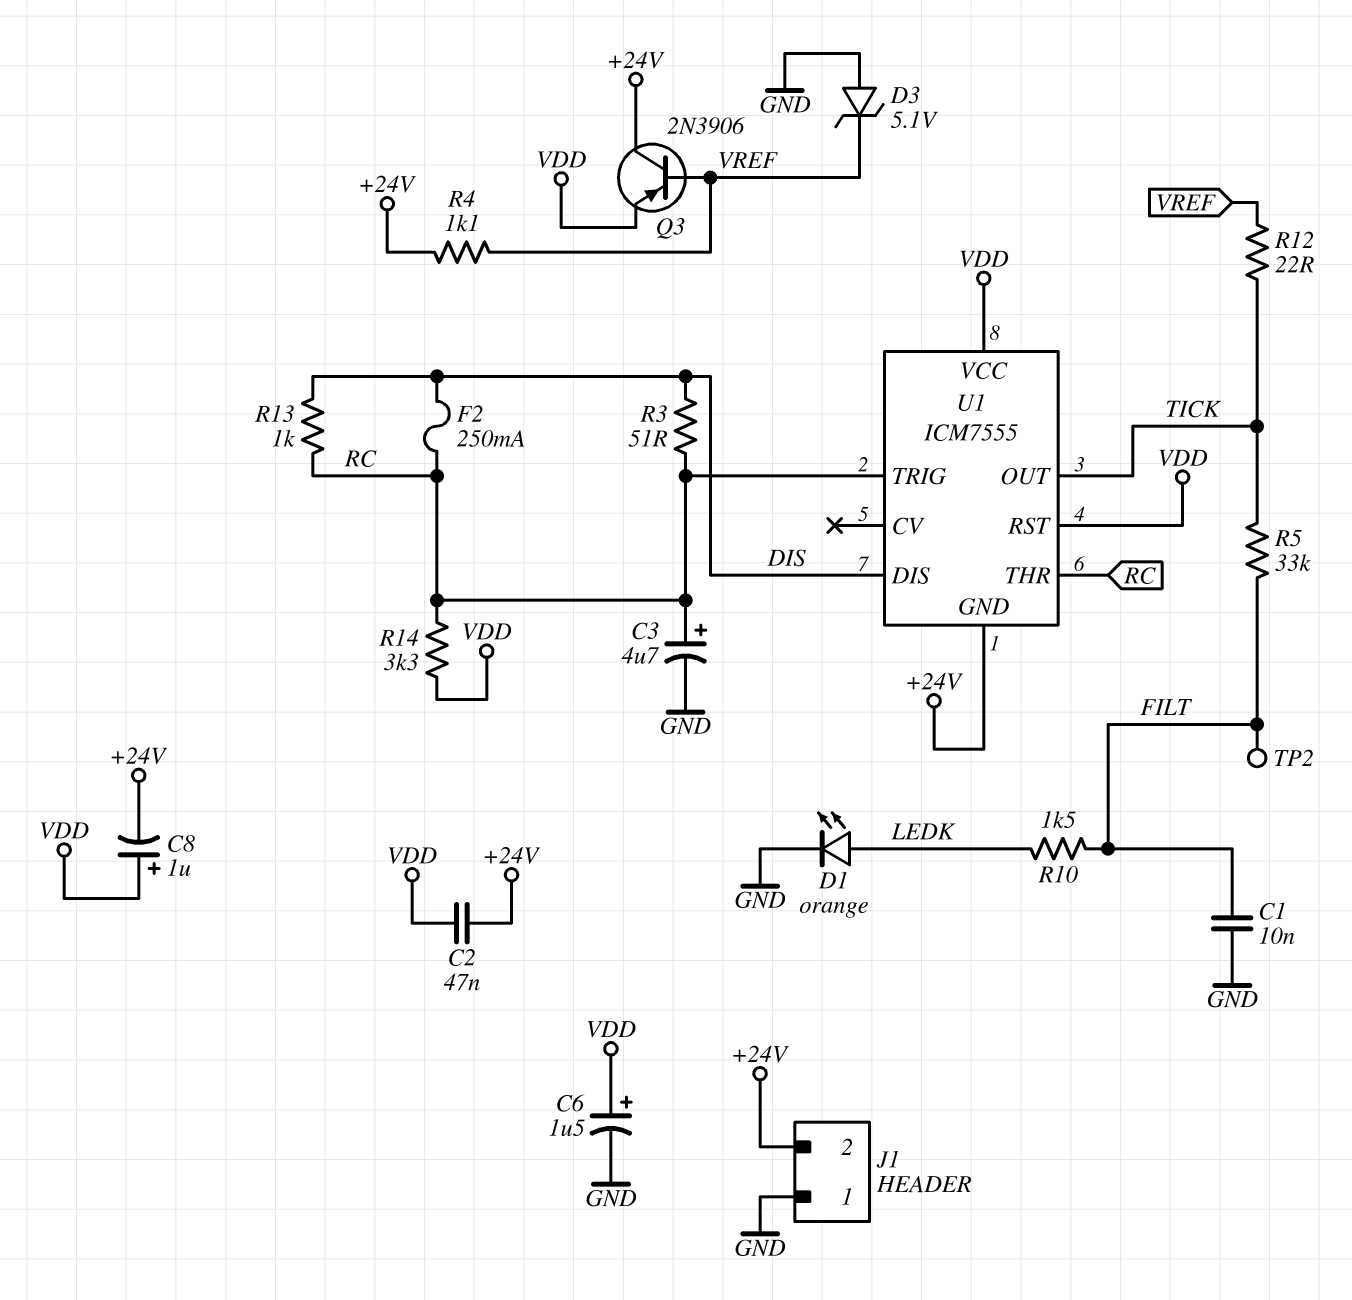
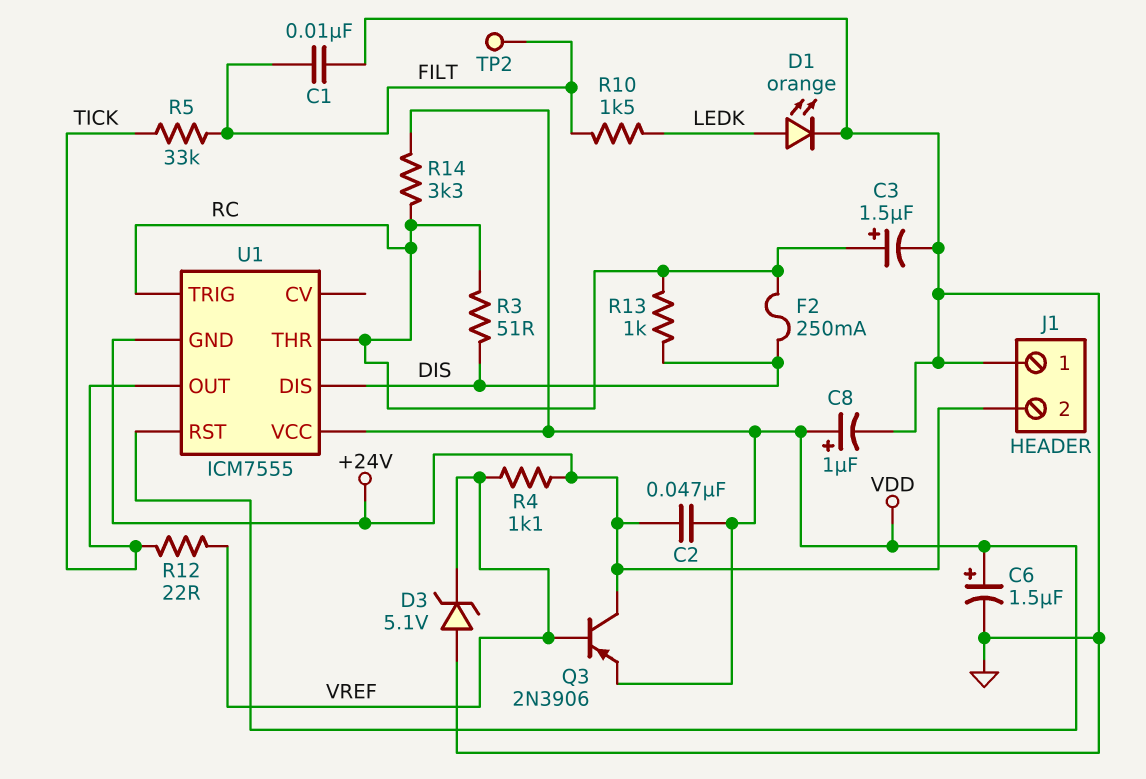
C3: 4.7uF (plus RC, minus GND) -> 1.5uF (plus RC, minus GND)
C8: 1uF (plus VDD, minus +24V) -> 1uF (plus VDD, minus GND)

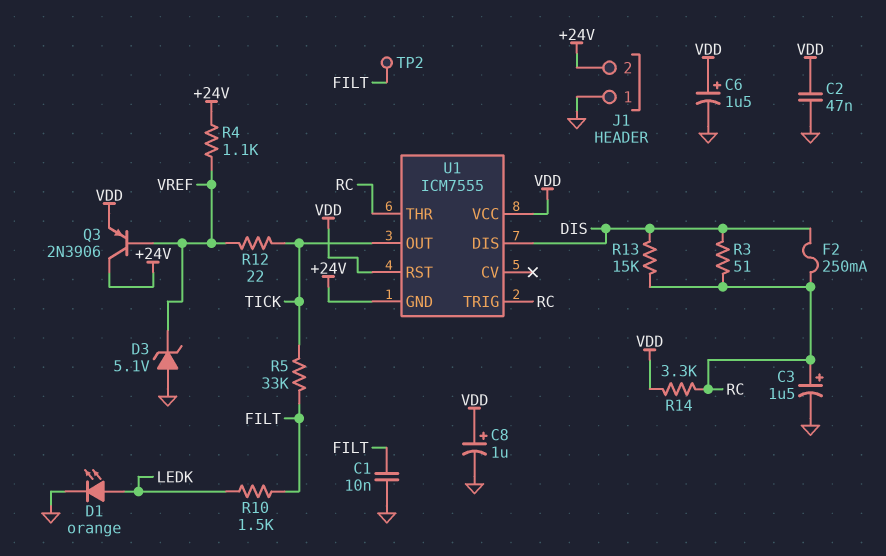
C2: 47nF (+24V, VDD) -> 47nF (GND, VDD)
R13: 1k (DIS, RC) -> 15k (DIS, RC)

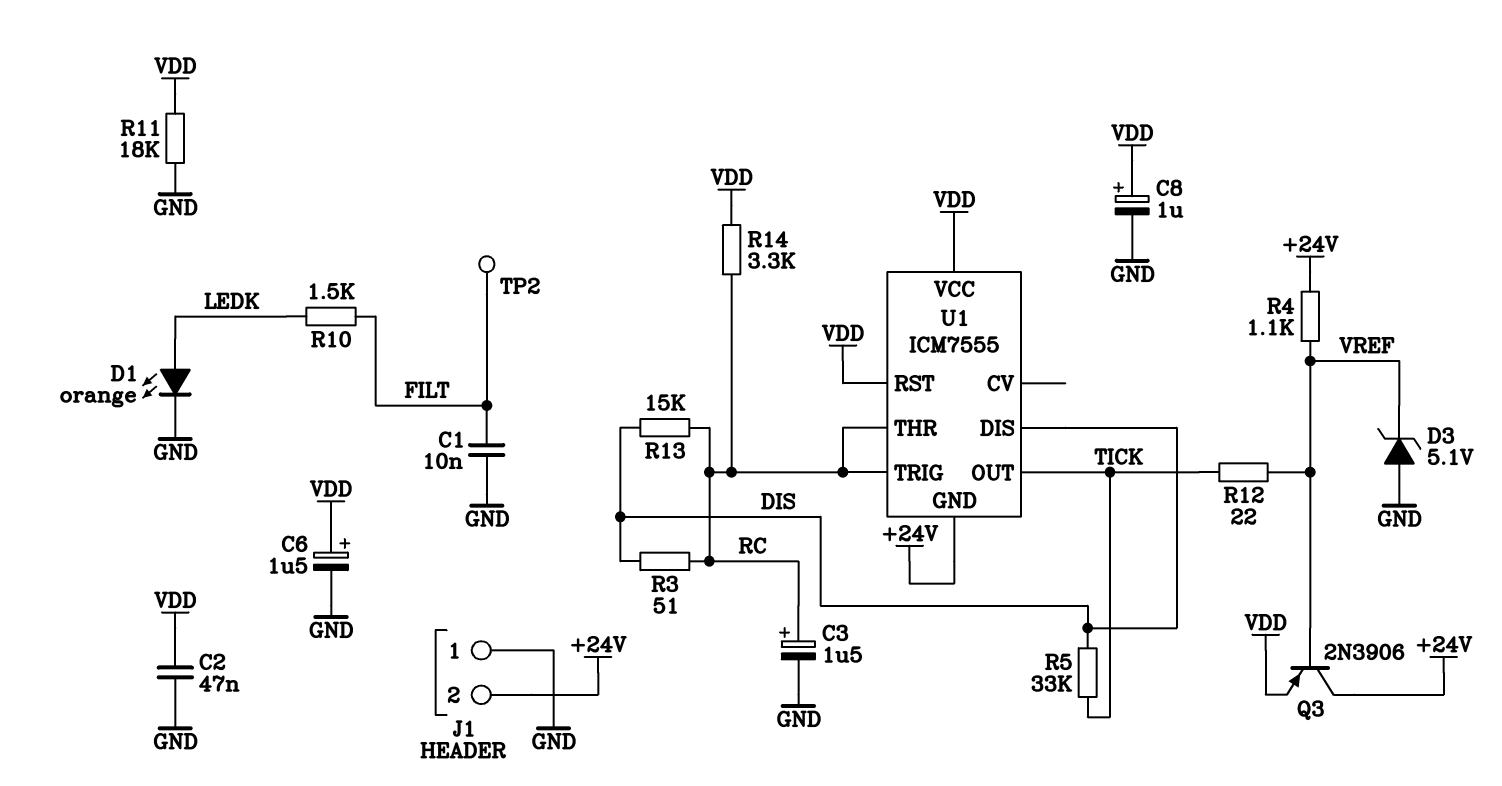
F2: 250mA (DIS, RC) -> none
R5: 33k (FILT, TICK) -> 33k (DIS, TICK)
R11: none -> 18k (GND, VDD)

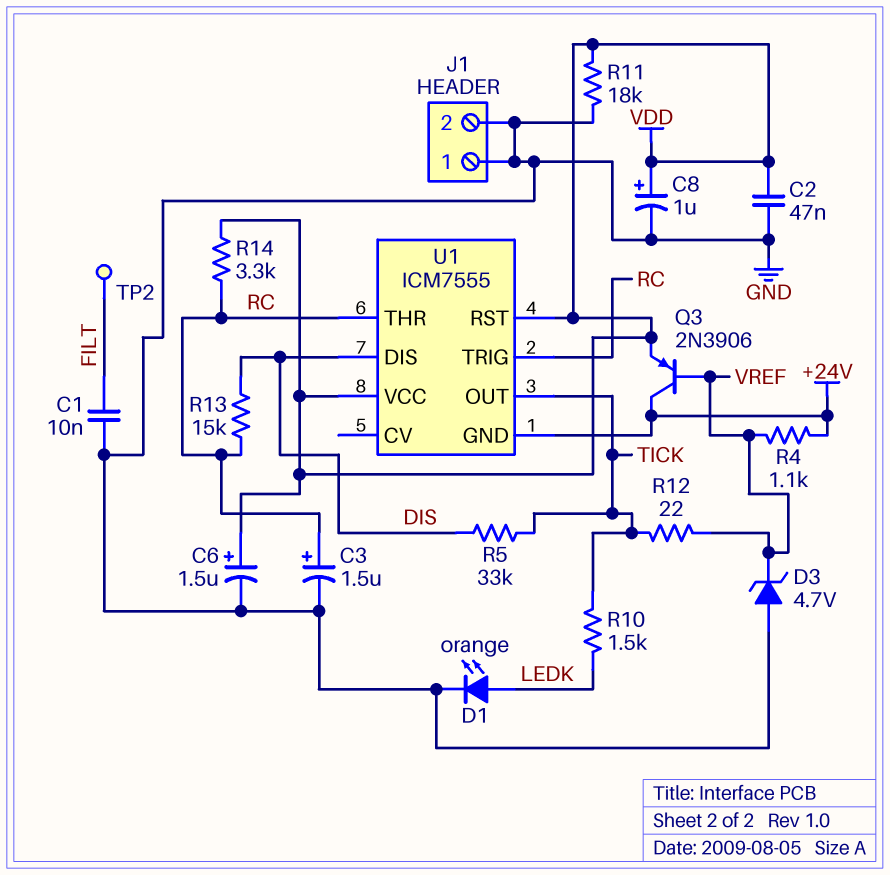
D3: zener 5.1V (A GND, K VREF) -> zener 4.7V (A GND, K VREF)
J1 pin 2: +24V -> GND
R3: 51 (DIS, RC) -> none
R10: 1.5k (FILT, LEDK) -> 1.5k (LEDK, TICK)

